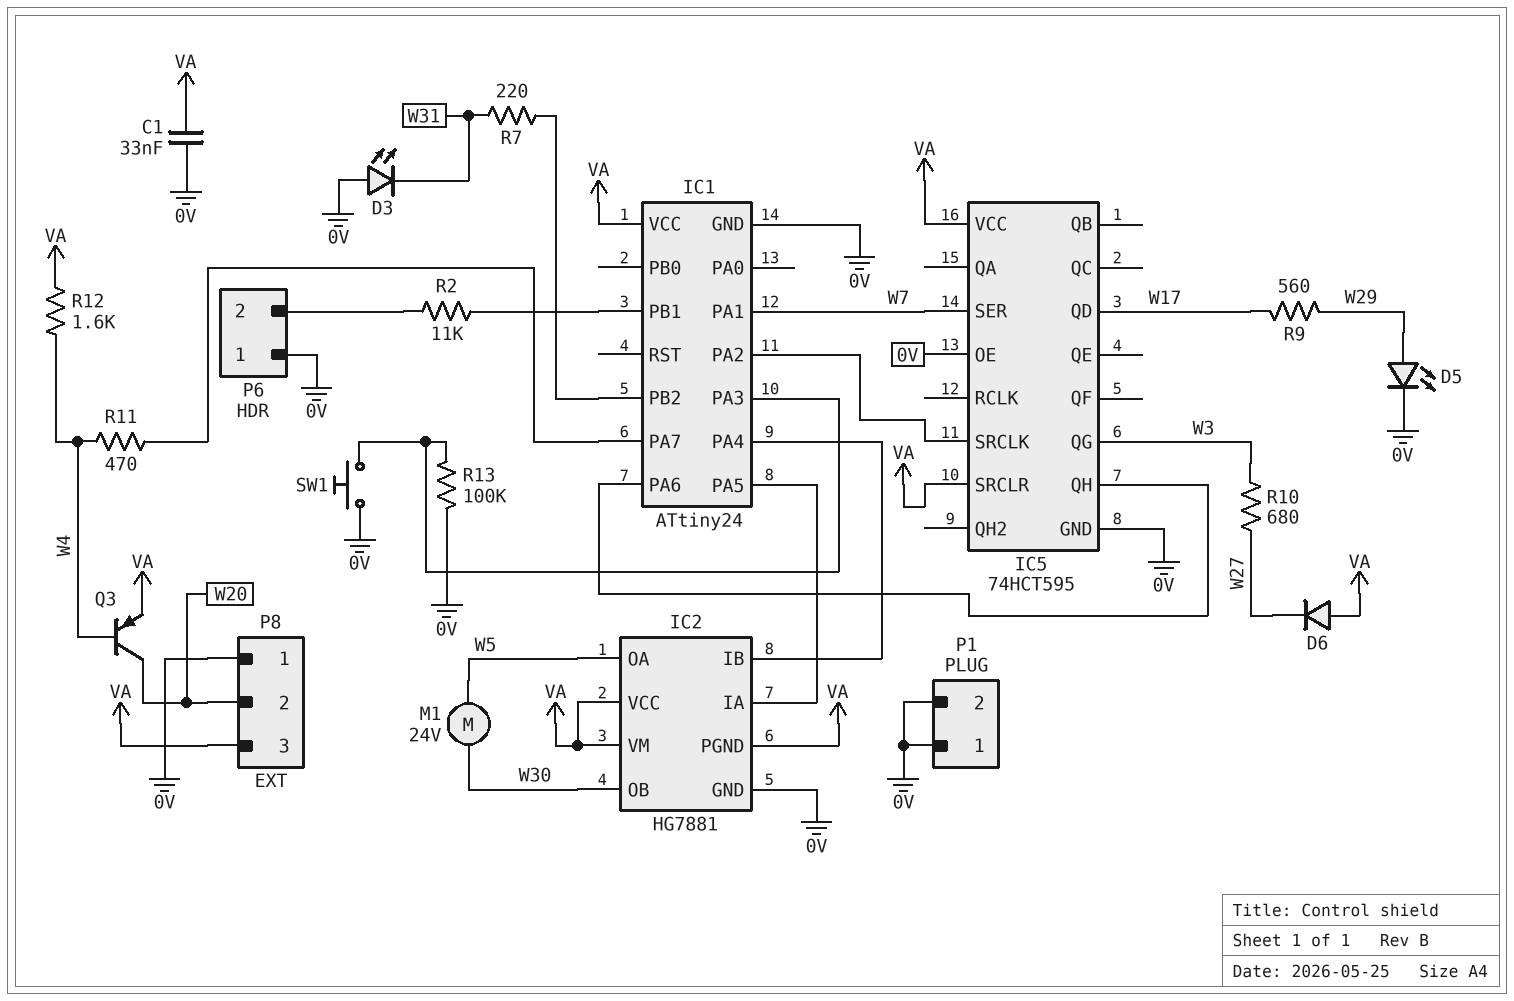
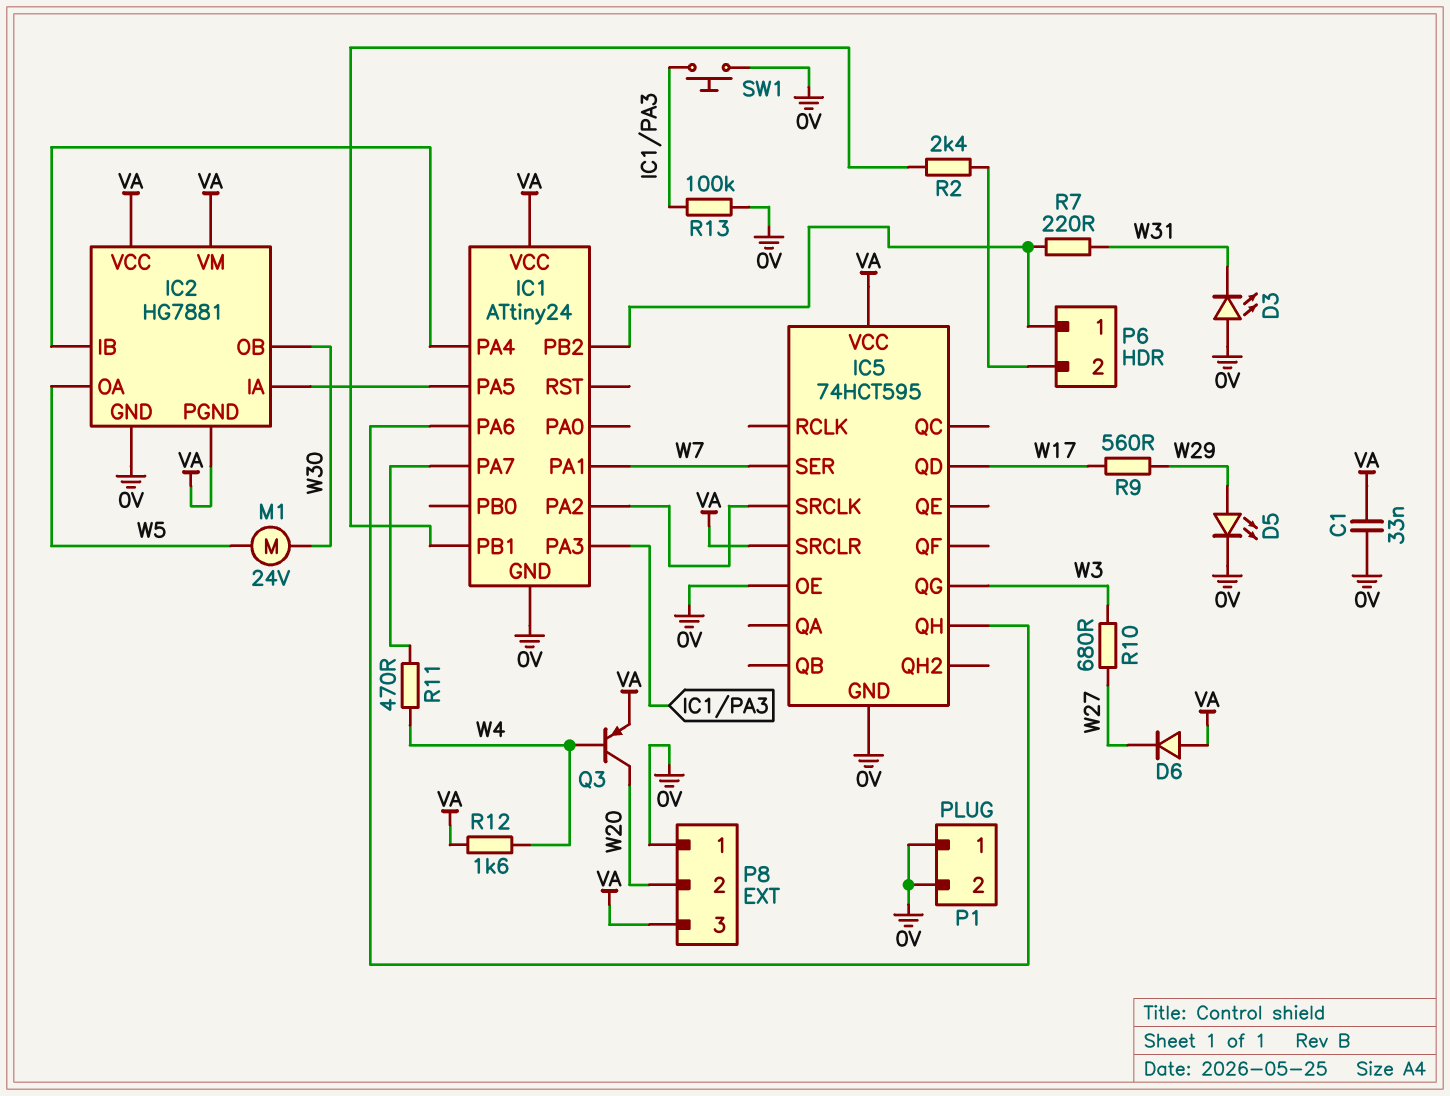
P6 pin 1: 0V -> IC1/PB2
R2: 11k (IC1/PB1, P6/2) -> 2.4k (IC1/PB1, P6/2)

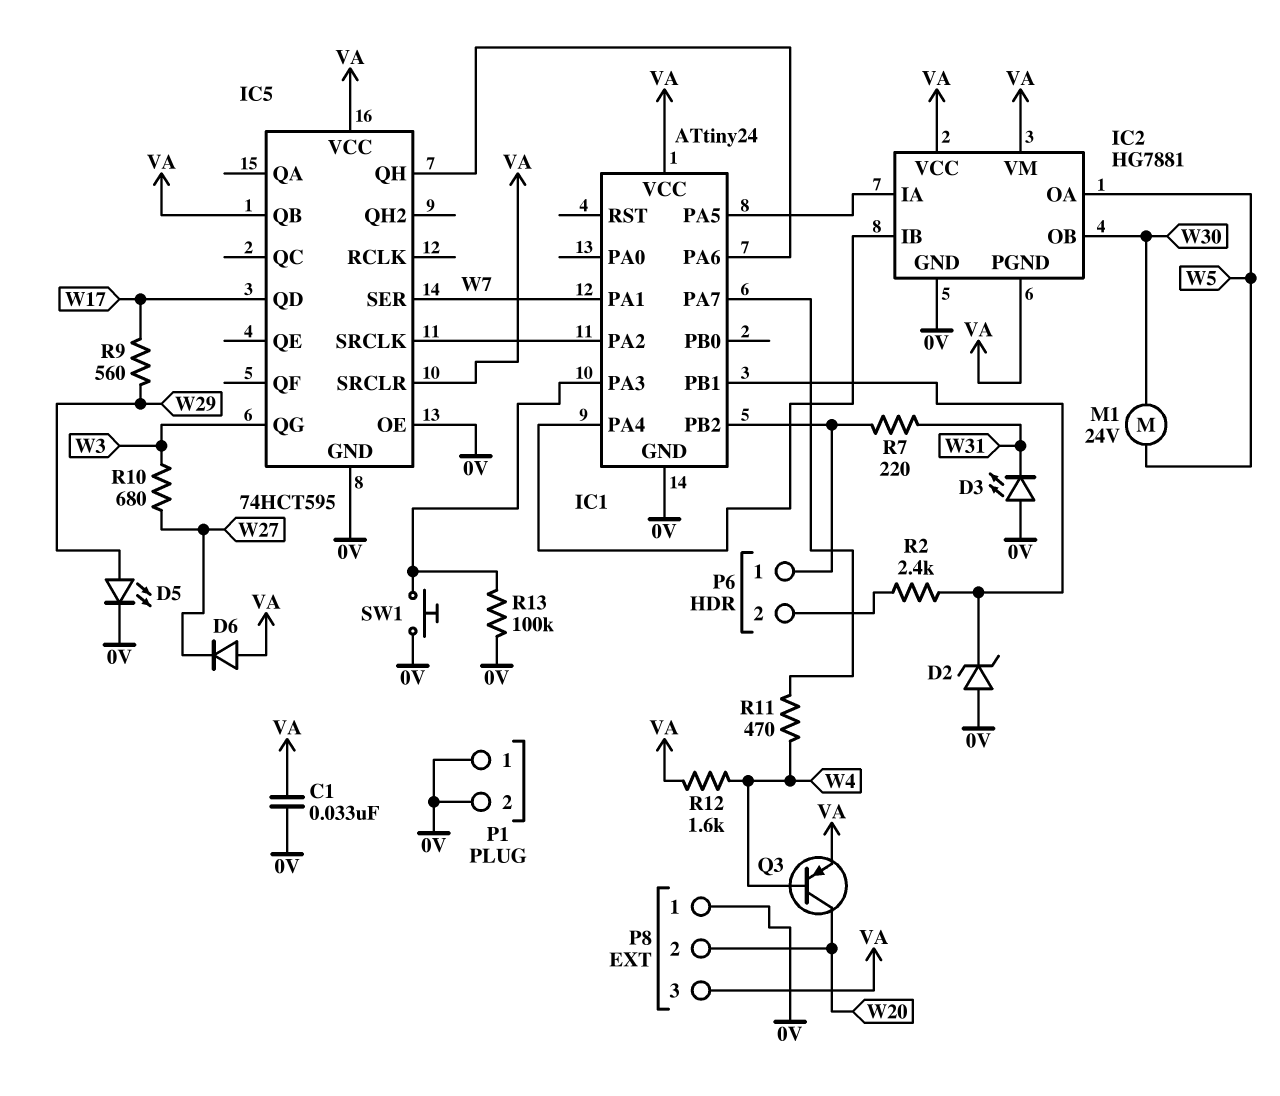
D2: none -> zener (A 0V, K IC1/PB1)
IC5 pin QB: none -> VA

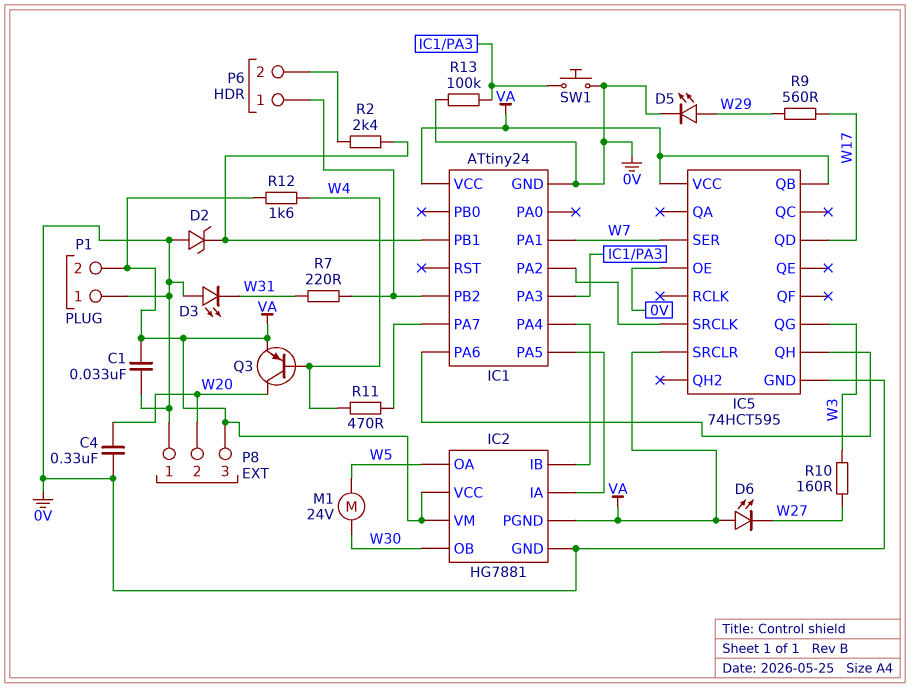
C4: none -> 330nF (0V, W20)
D6: diode (A VA, K W27) -> LED (A VA, K W27)
P1 pin 2: 0V -> VA
R10: 680 (W3, W27) -> 160 (W3, W27)

